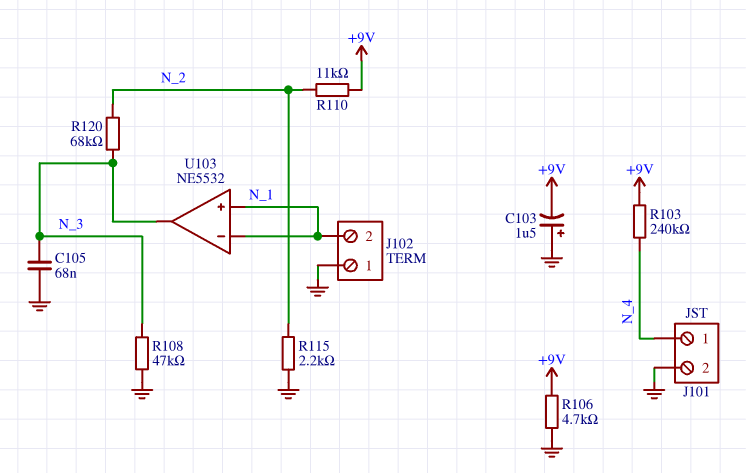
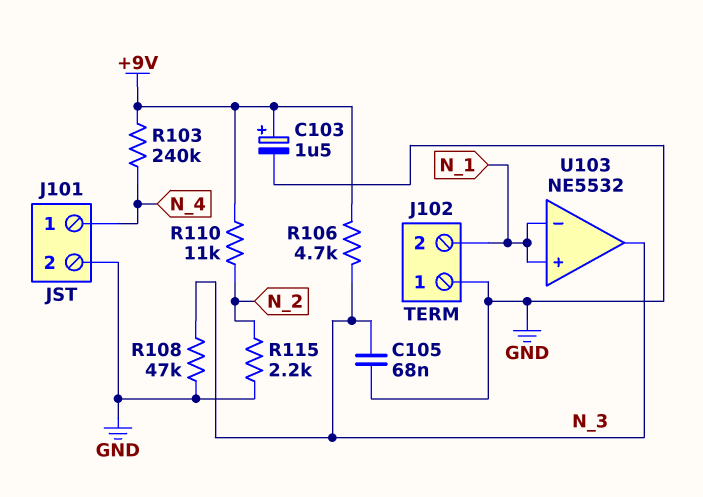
C103: 1.5uF (plus GND, minus +9V) -> 1.5uF (plus +9V, minus GND)
R106: 4.7k (+9V, GND) -> 4.7k (+9V, N_3)
R120: 68k (N_2, N_3) -> none

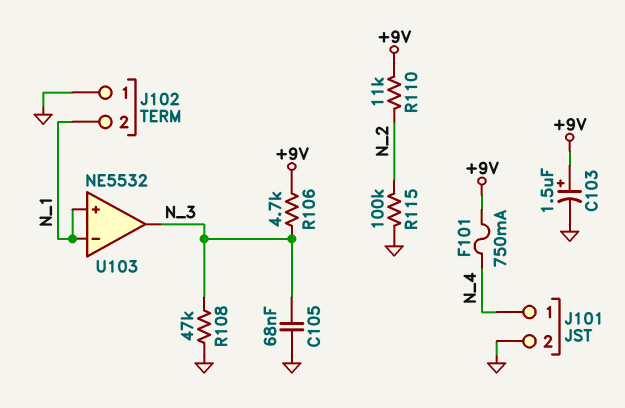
F101: none -> 750mA (+9V, N_4)
R103: 240k (+9V, N_4) -> none
R115: 2.2k (GND, N_2) -> 100k (GND, N_2)

